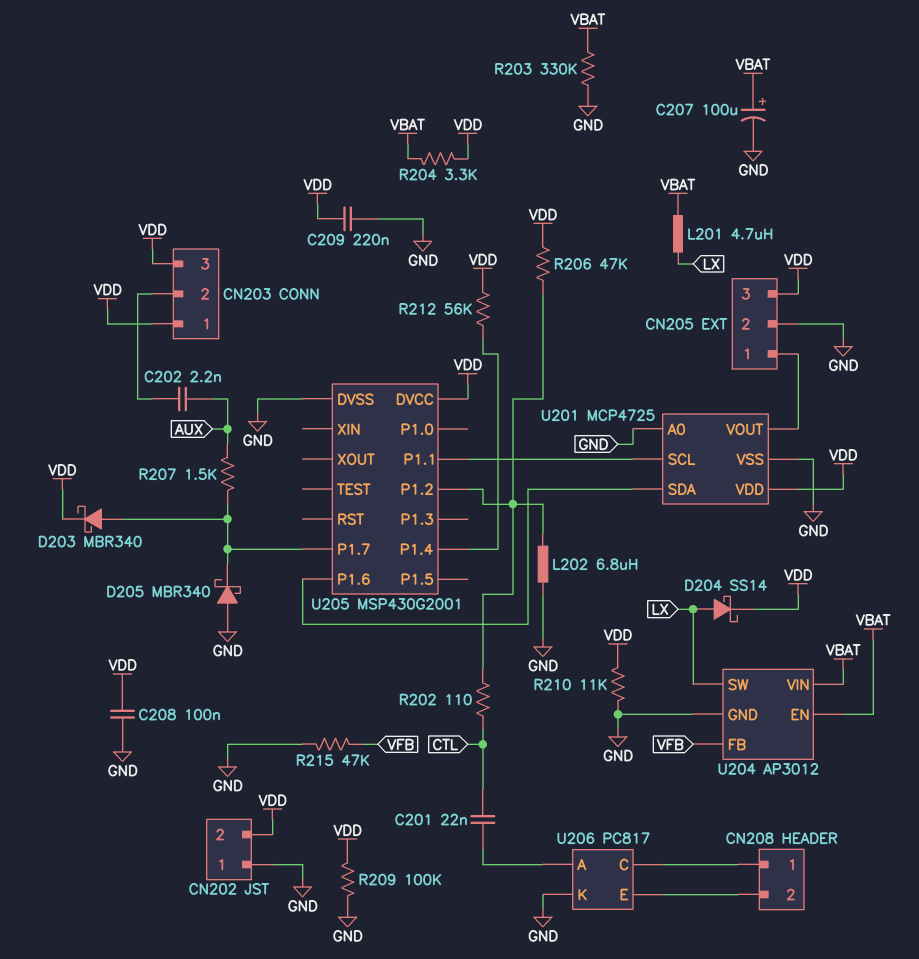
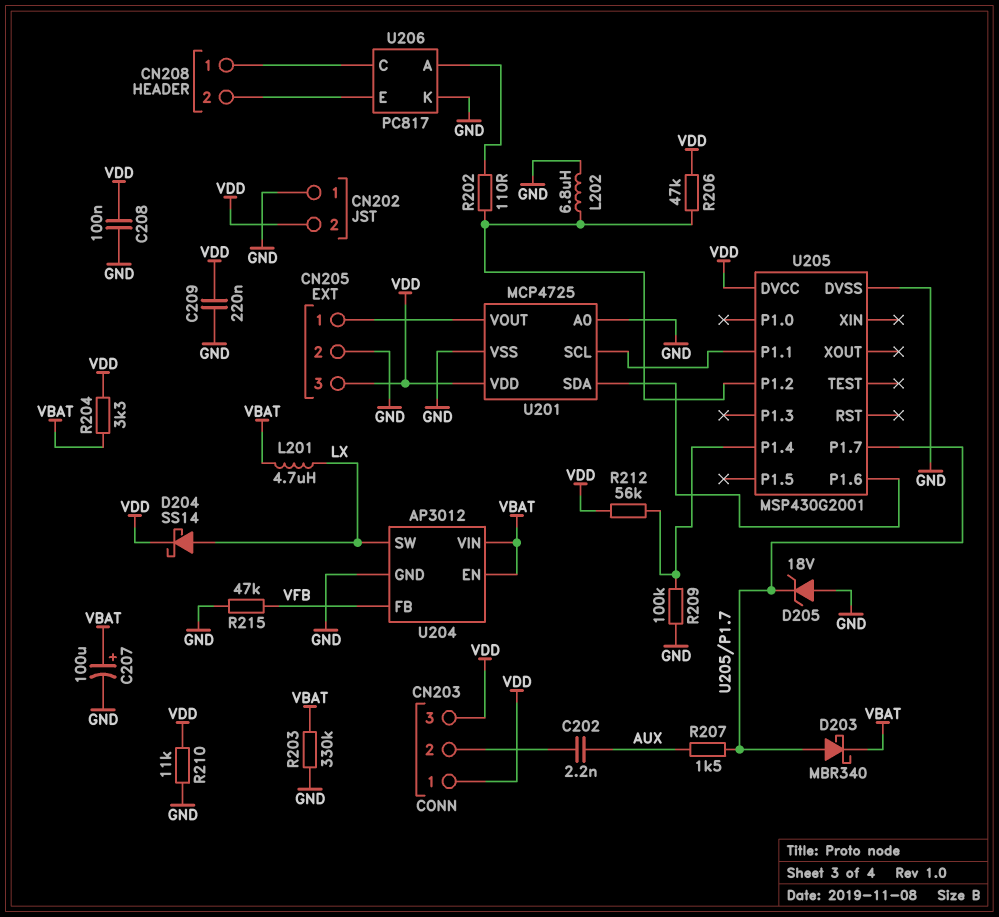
C201: 22nF (CTL, U206/A) -> none
D203: schottky MBR340 (A U205/P1.7, K VDD) -> schottky MBR340 (A U205/P1.7, K VBAT)
D205: schottky MBR340 (A GND, K U205/P1.7) -> zener 18V (A GND, K U205/P1.7)
R202: 110 (CTL, U205/P1.2) -> 110 (U205/P1.2, U206/A)
R209: 100k (GND, VDD) -> 100k (GND, U205/P1.4)

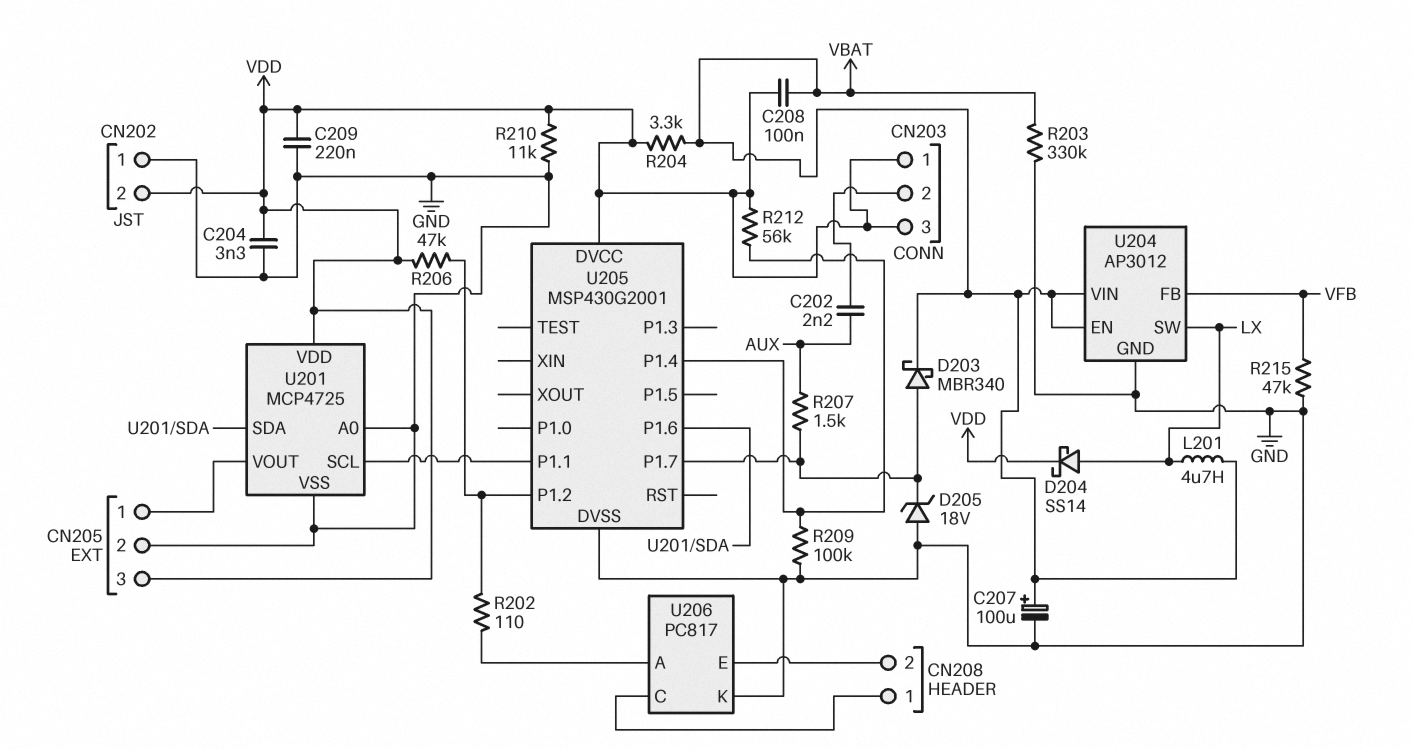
C204: none -> 3.3nF (GND, VDD)
C208: 100nF (GND, VDD) -> 100nF (VBAT, VDD)
L202: 6.8uH (GND, U205/P1.2) -> none

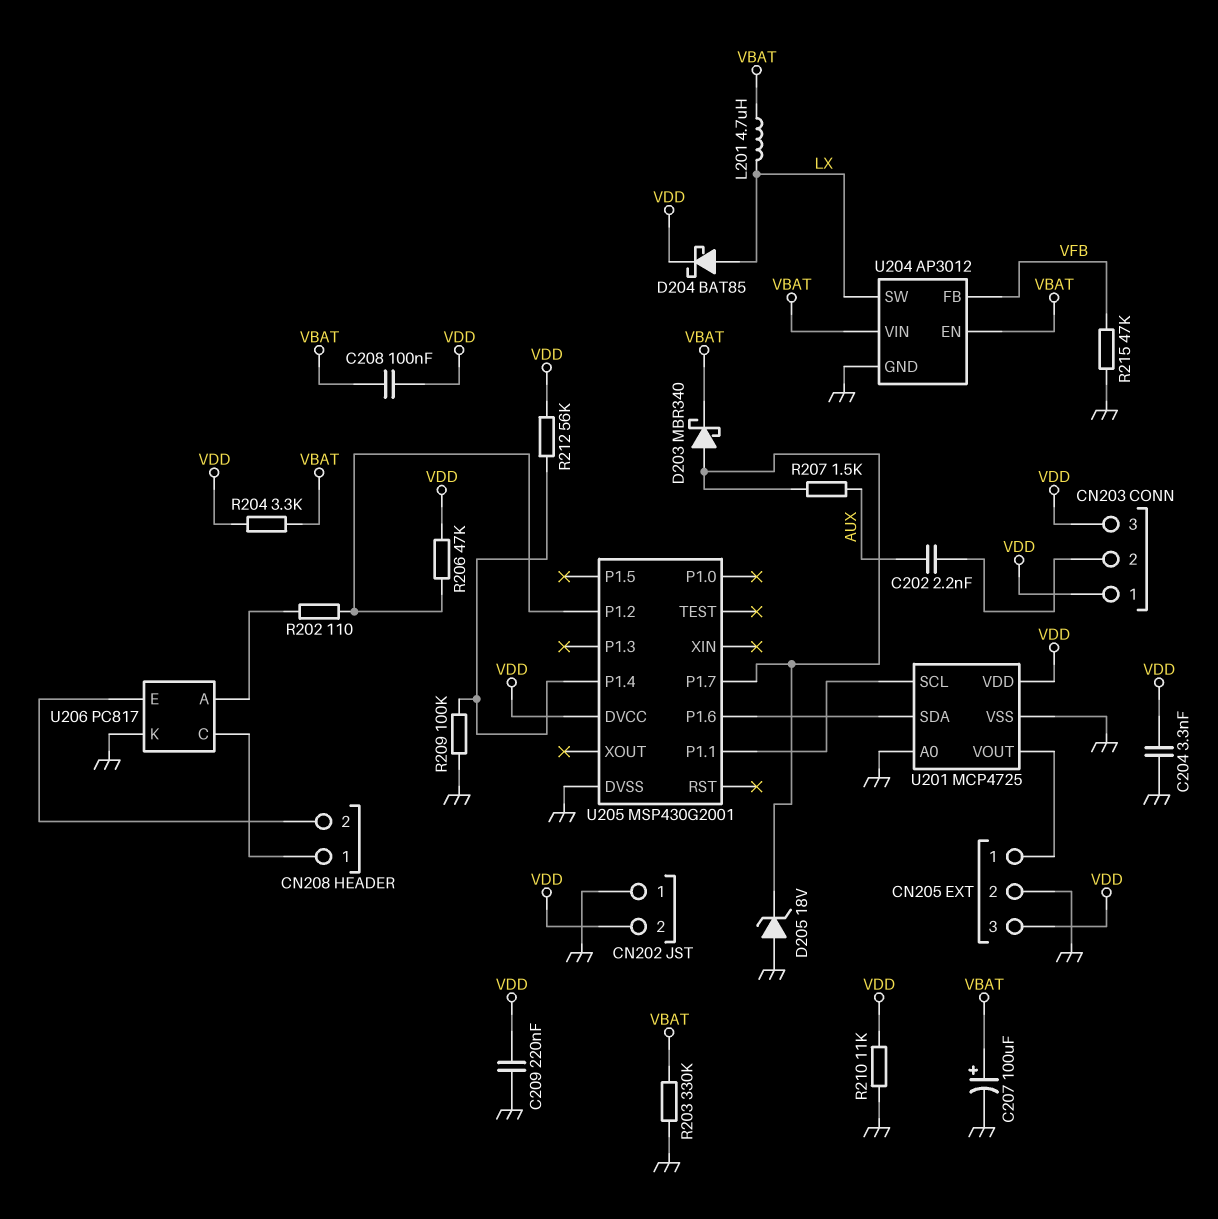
D204: schottky SS14 (A LX, K VDD) -> schottky BAT85 (A LX, K VDD)

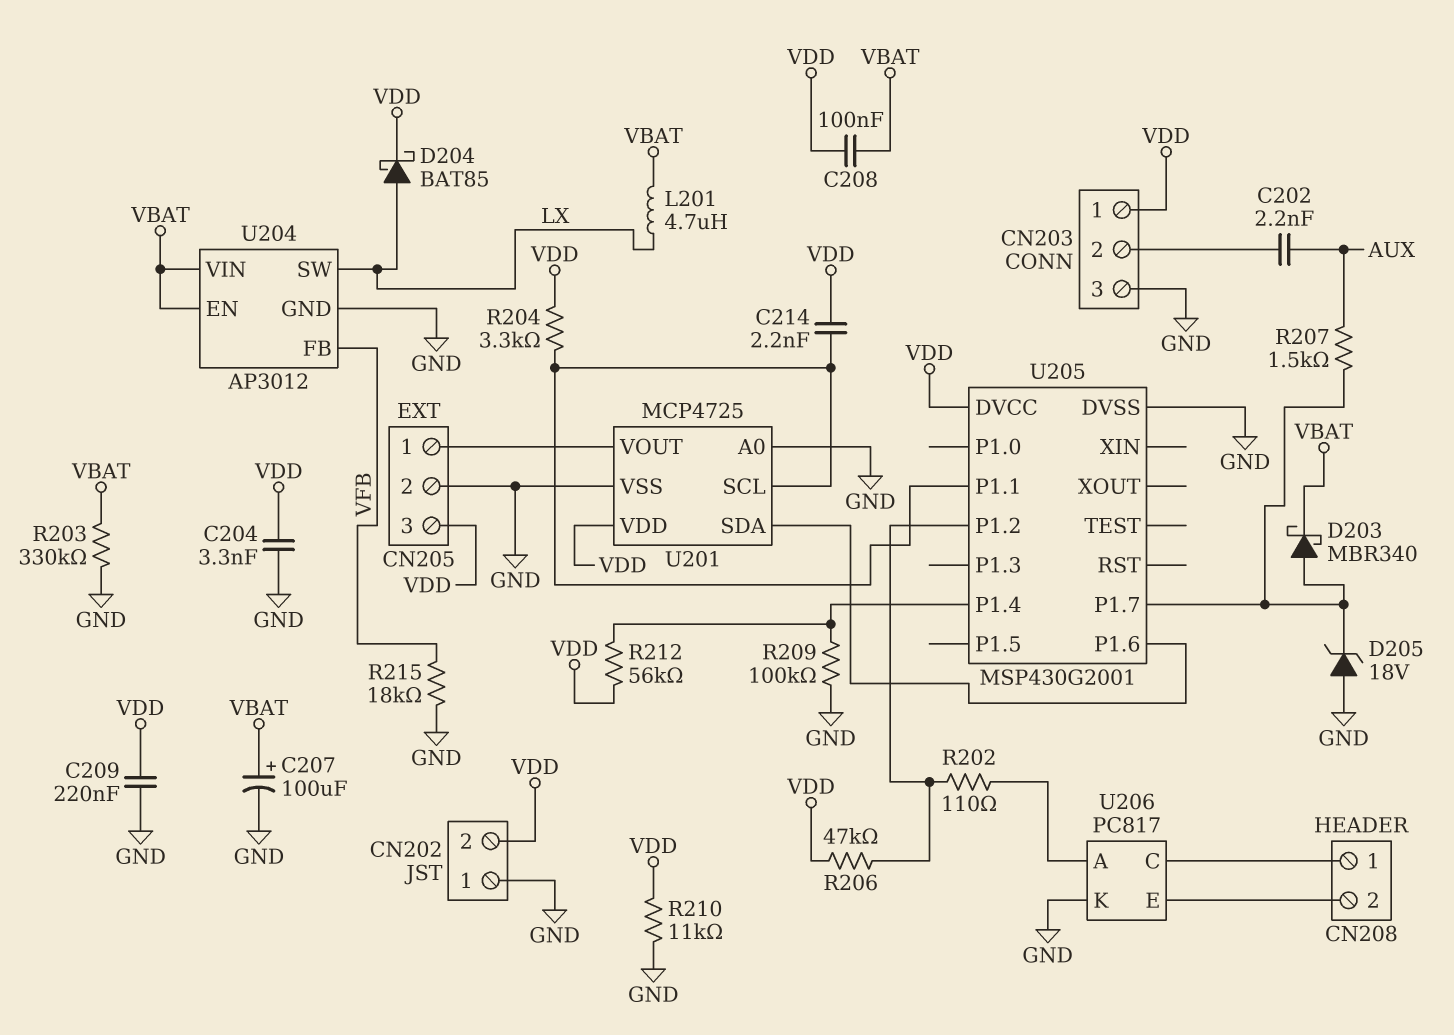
C214: none -> 2.2nF (U201/SCL, VDD)
CN203 pin 3: VDD -> GND
R204: 3.3k (VBAT, VDD) -> 3.3k (U201/SCL, VDD)
R215: 47k (GND, VFB) -> 18k (GND, VFB)

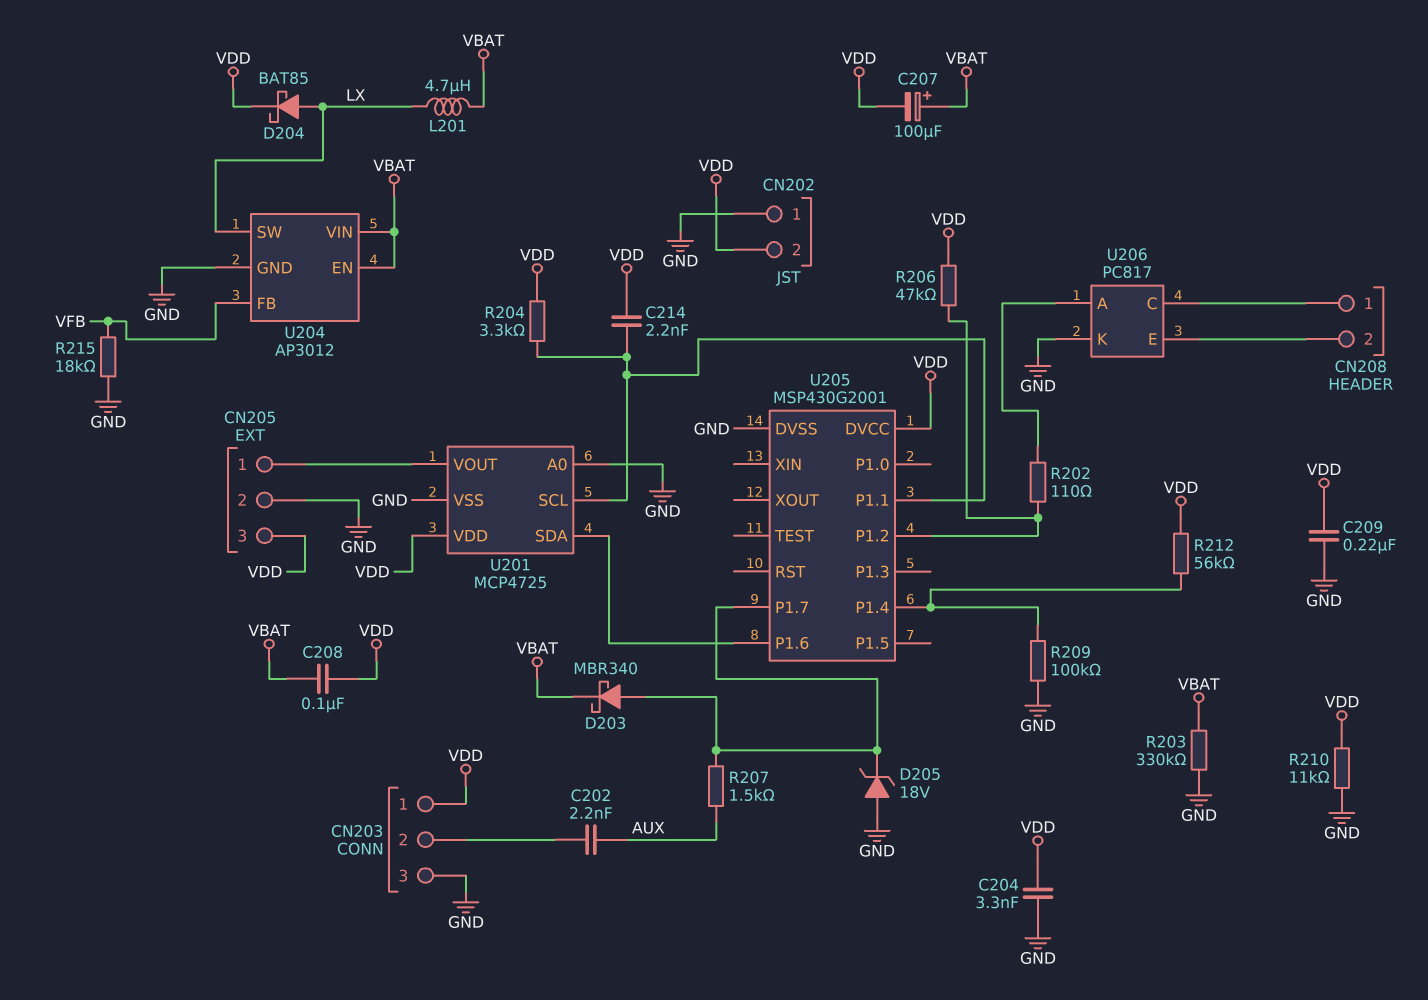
C207: 100uF (plus VBAT, minus GND) -> 100uF (plus VBAT, minus VDD)

